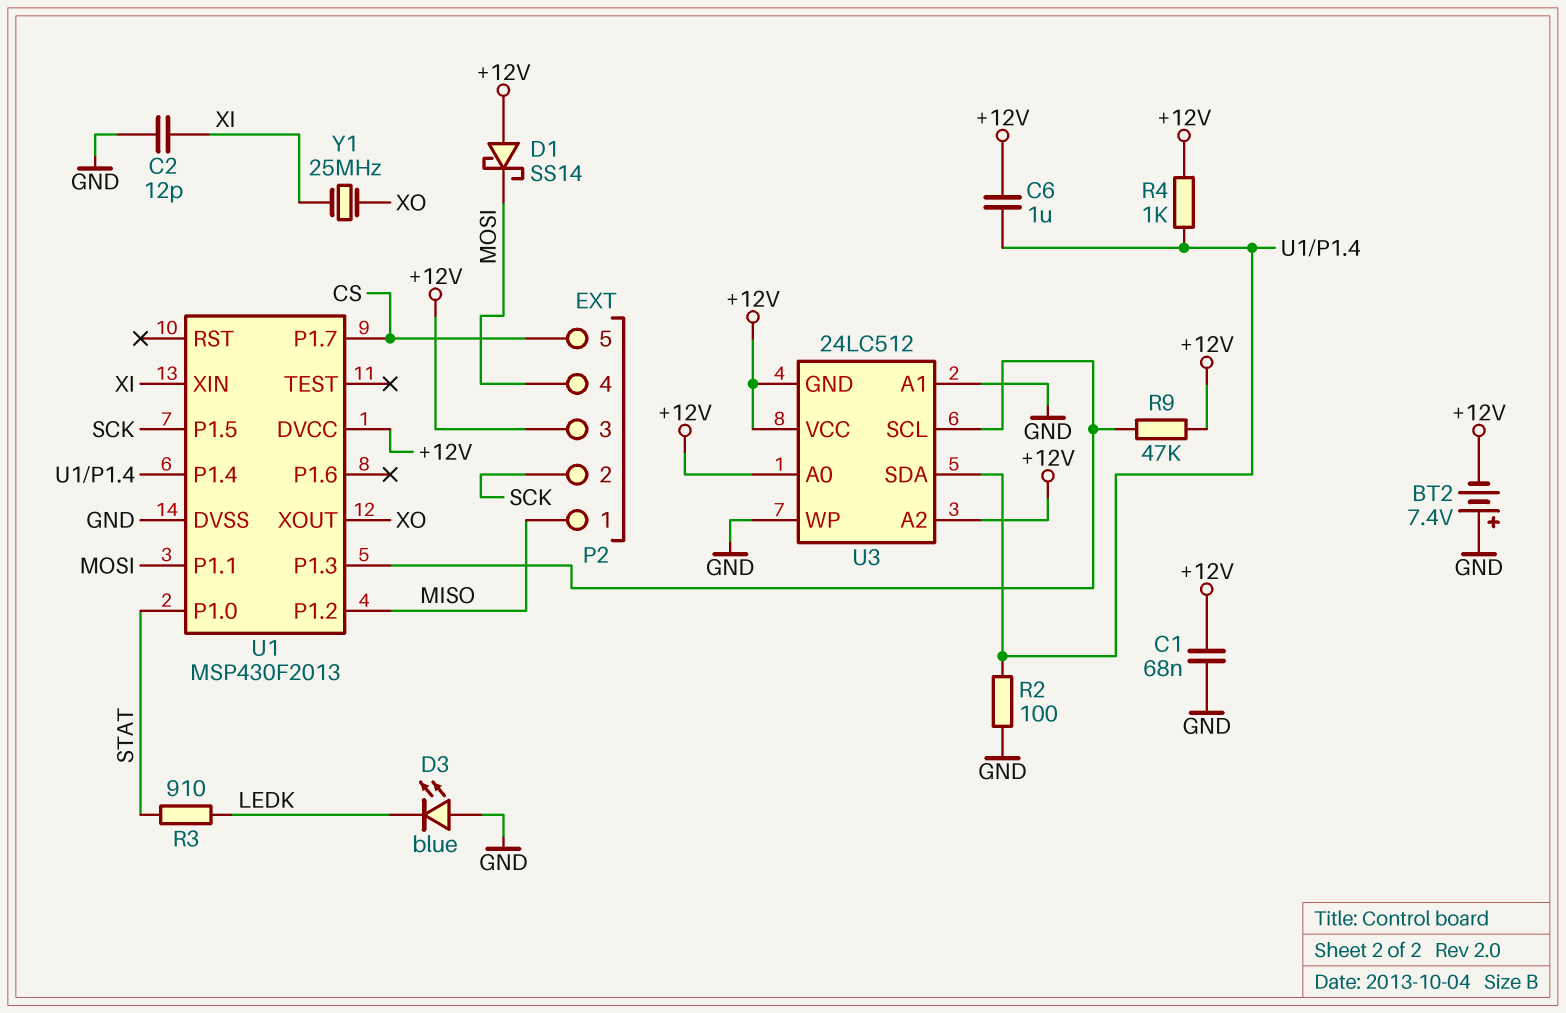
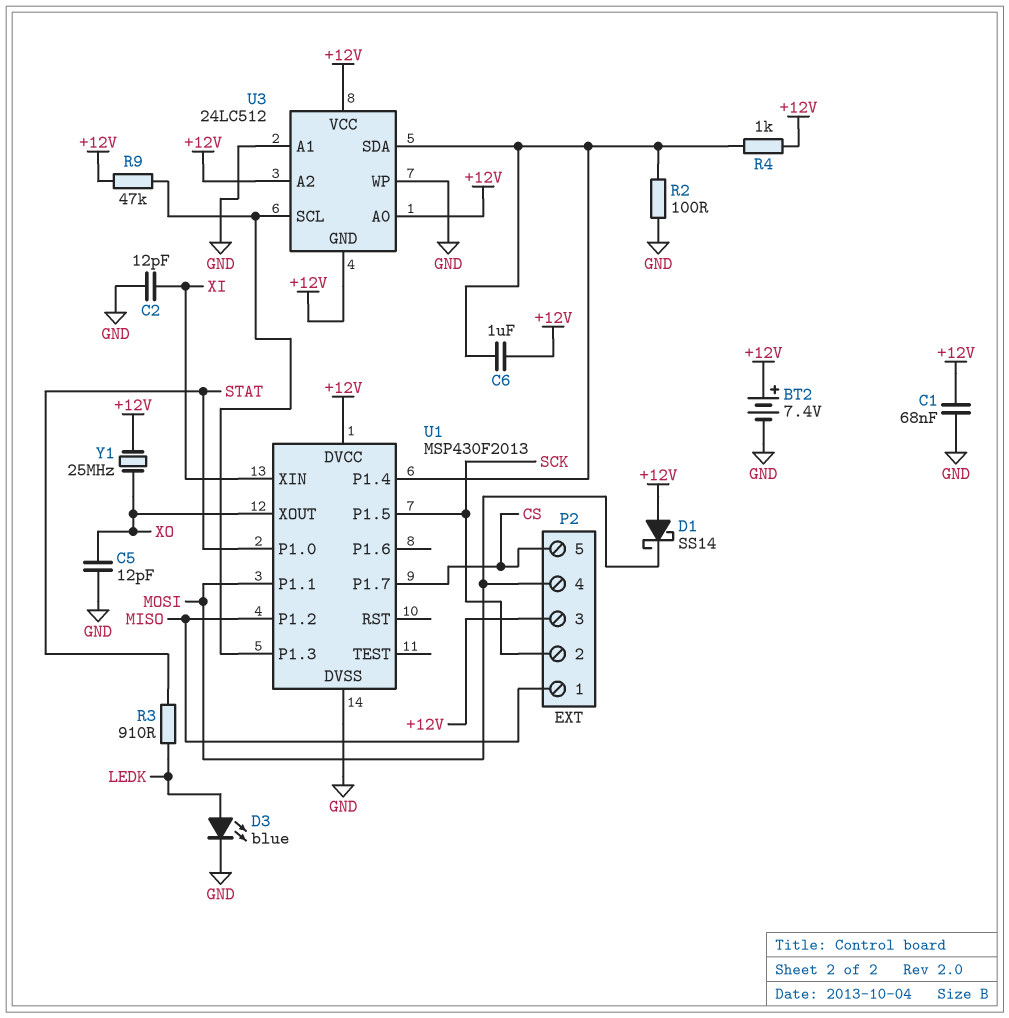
BT2: 7.4V (plus GND, minus +12V) -> 7.4V (plus +12V, minus GND)
C5: none -> 12pF (GND, XO)
D3: LED blue (A GND, K LEDK) -> LED blue (A LEDK, K GND)
Y1: 25MHz (XI, XO) -> 25MHz (+12V, XO)

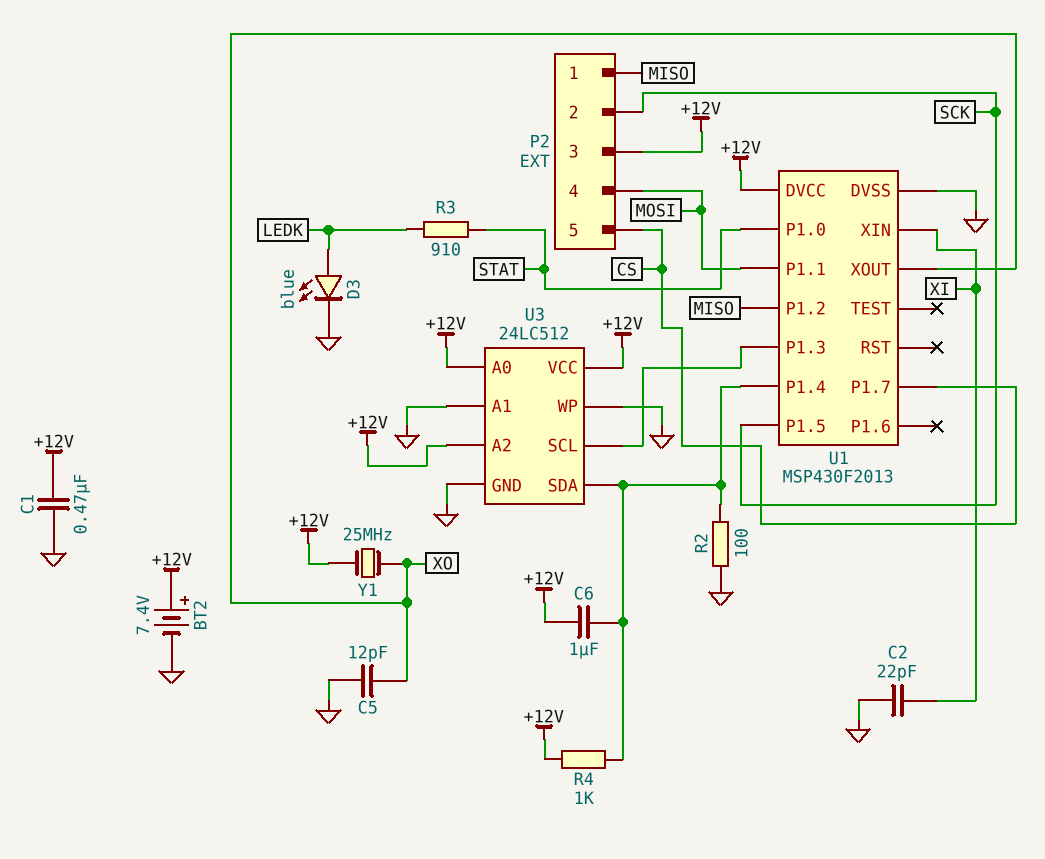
C1: 68nF (+12V, GND) -> 470nF (+12V, GND)
C2: 12pF (GND, XI) -> 22pF (GND, XI)
D1: schottky SS14 (A +12V, K MOSI) -> none
R9: 47k (+12V, U1/P1.3) -> none
U3 pin GND: +12V -> GND

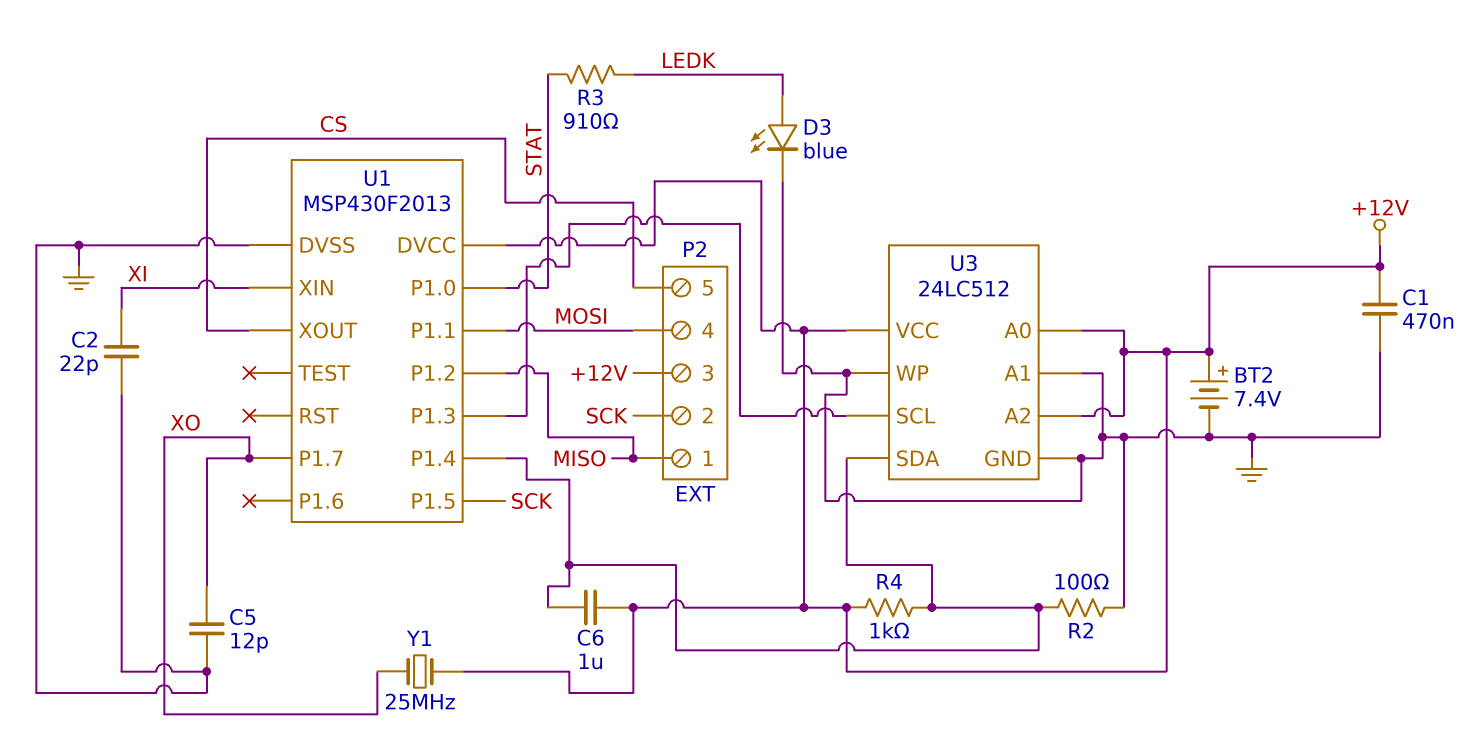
U1 pin P1.7: CS -> XO
U1 pin XOUT: XO -> CS

